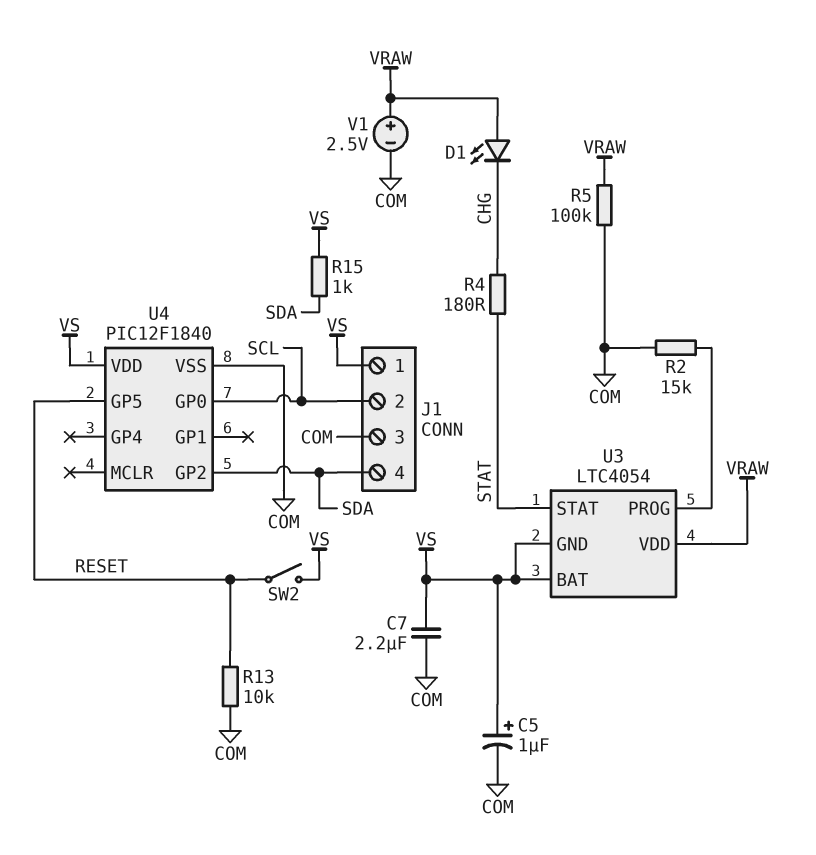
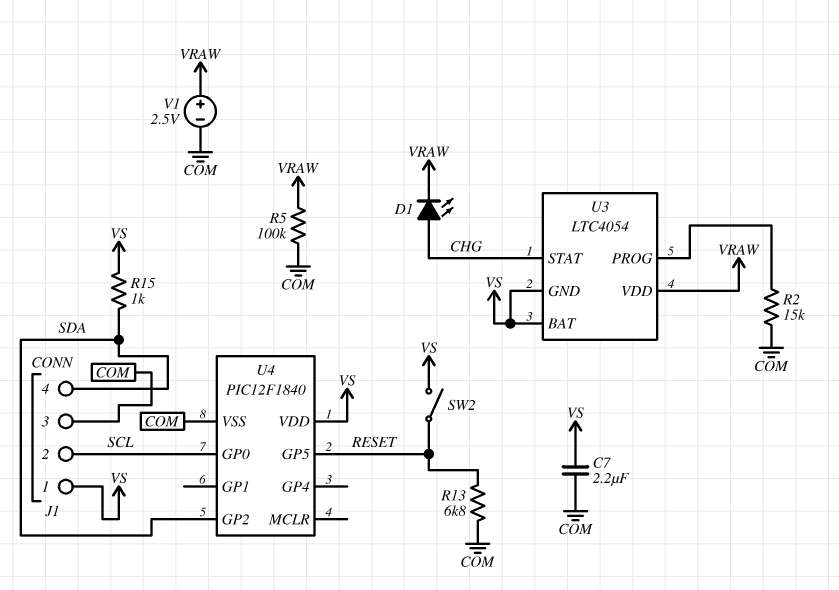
C5: 1uF (plus VS, minus COM) -> none
D1: LED (A VRAW, K CHG) -> LED (A CHG, K VRAW)
R4: 180 (CHG, STAT) -> none
R13: 10k (COM, RESET) -> 6.8k (COM, RESET)
U3 pin STAT: STAT -> CHG

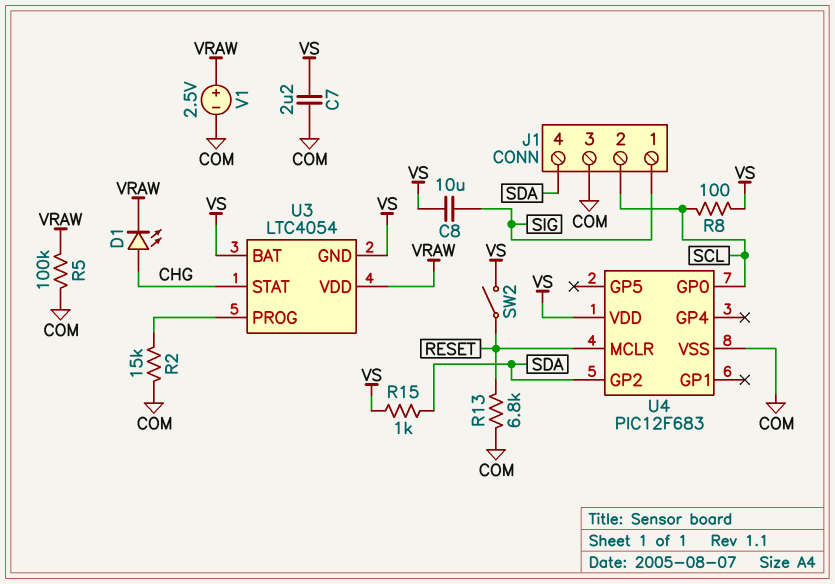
C8: none -> 10uF (SIG, VS)
J1 pin 1: VS -> SIG
R8: none -> 100 (SCL, VS)
U4: PIC12F1840 -> PIC12F683
U4 pin GP5: RESET -> none
U4 pin MCLR: none -> RESET

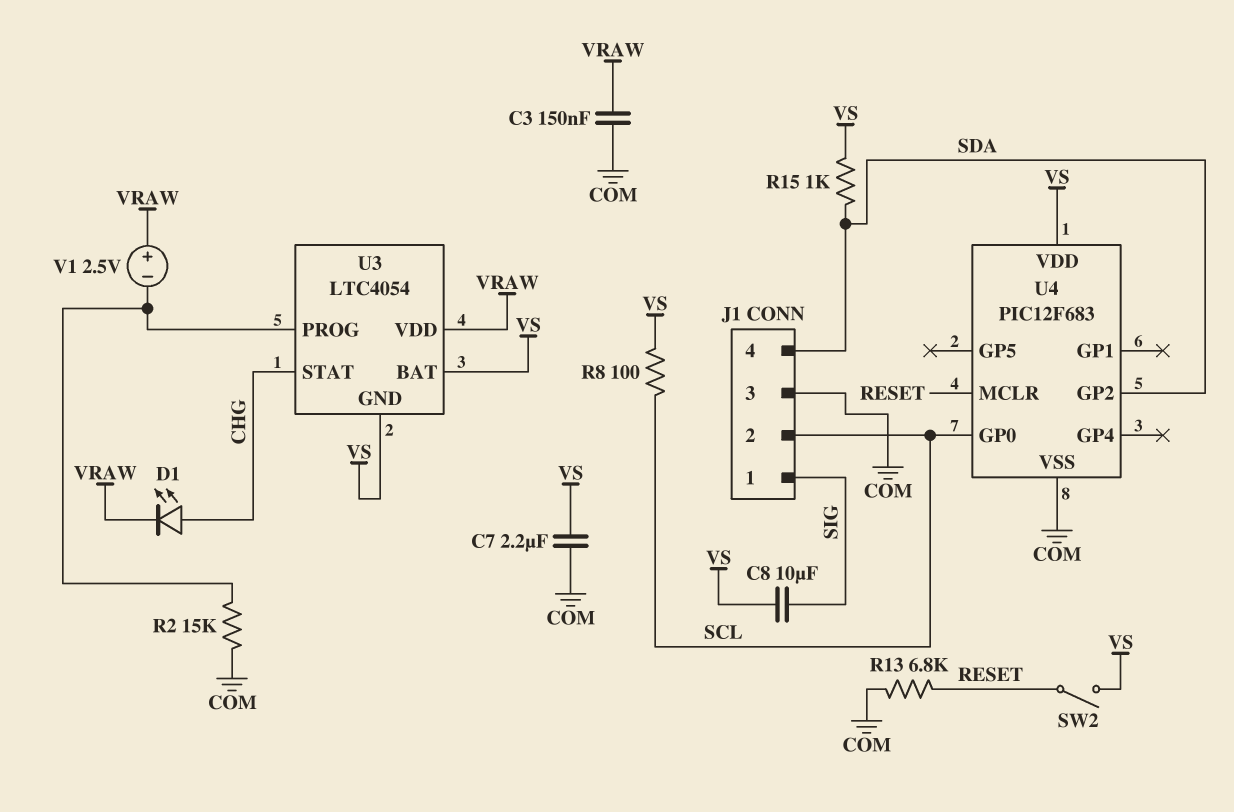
C3: none -> 150nF (COM, VRAW)
R5: 100k (COM, VRAW) -> none
V1: 2.5V (plus VRAW, minus COM) -> 2.5V (plus VRAW, minus U3/PROG)

